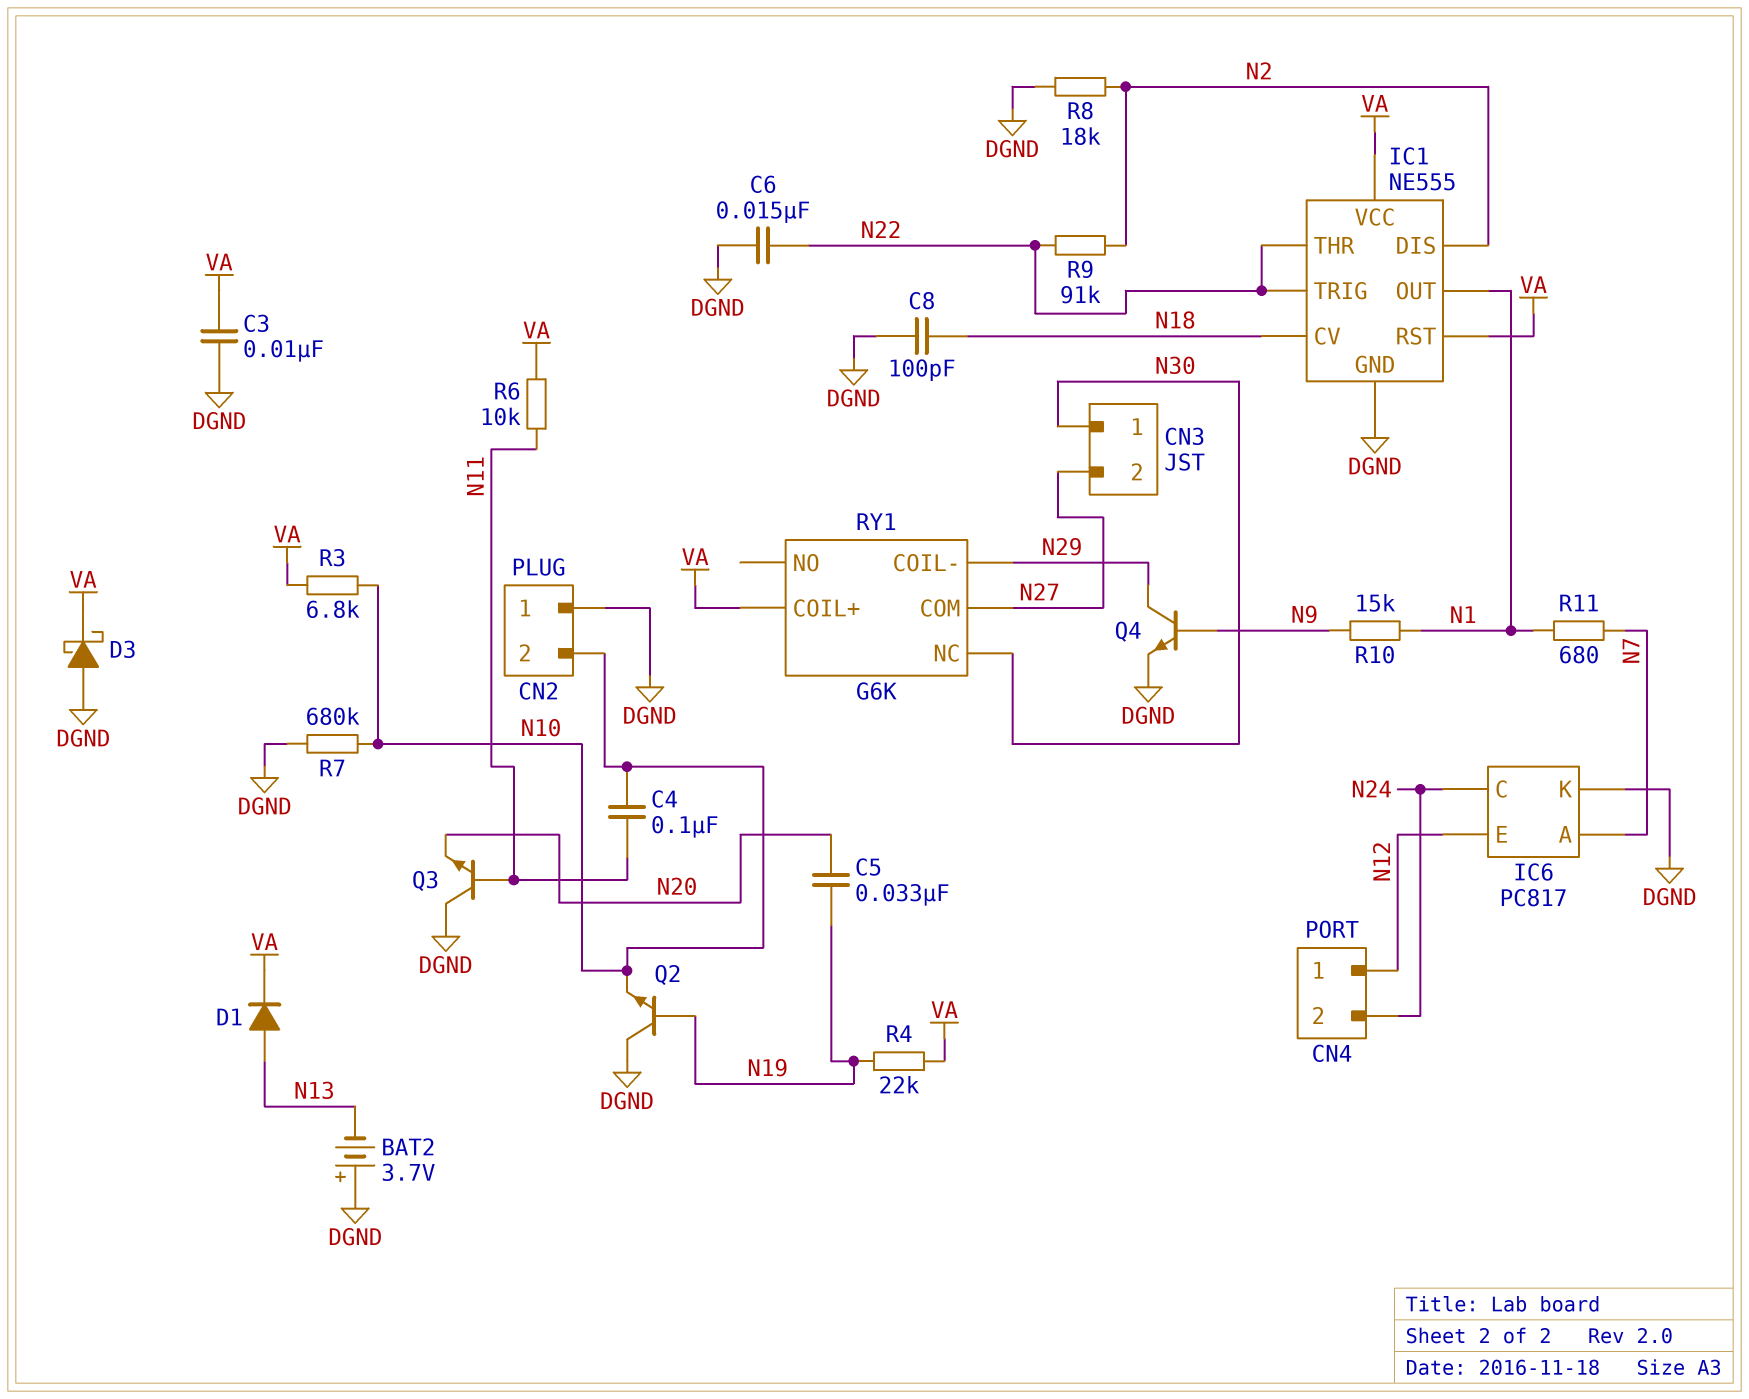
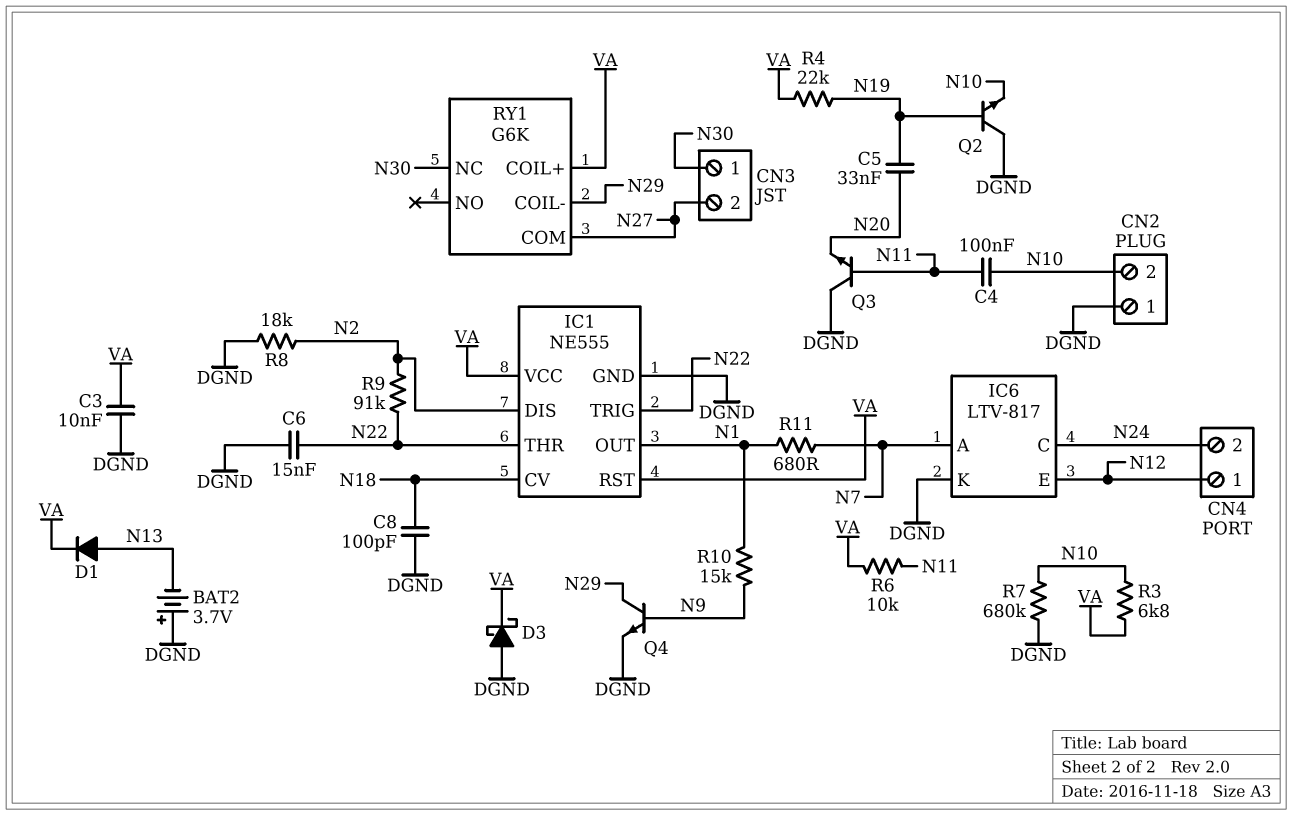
IC6: PC817 -> LTV-817

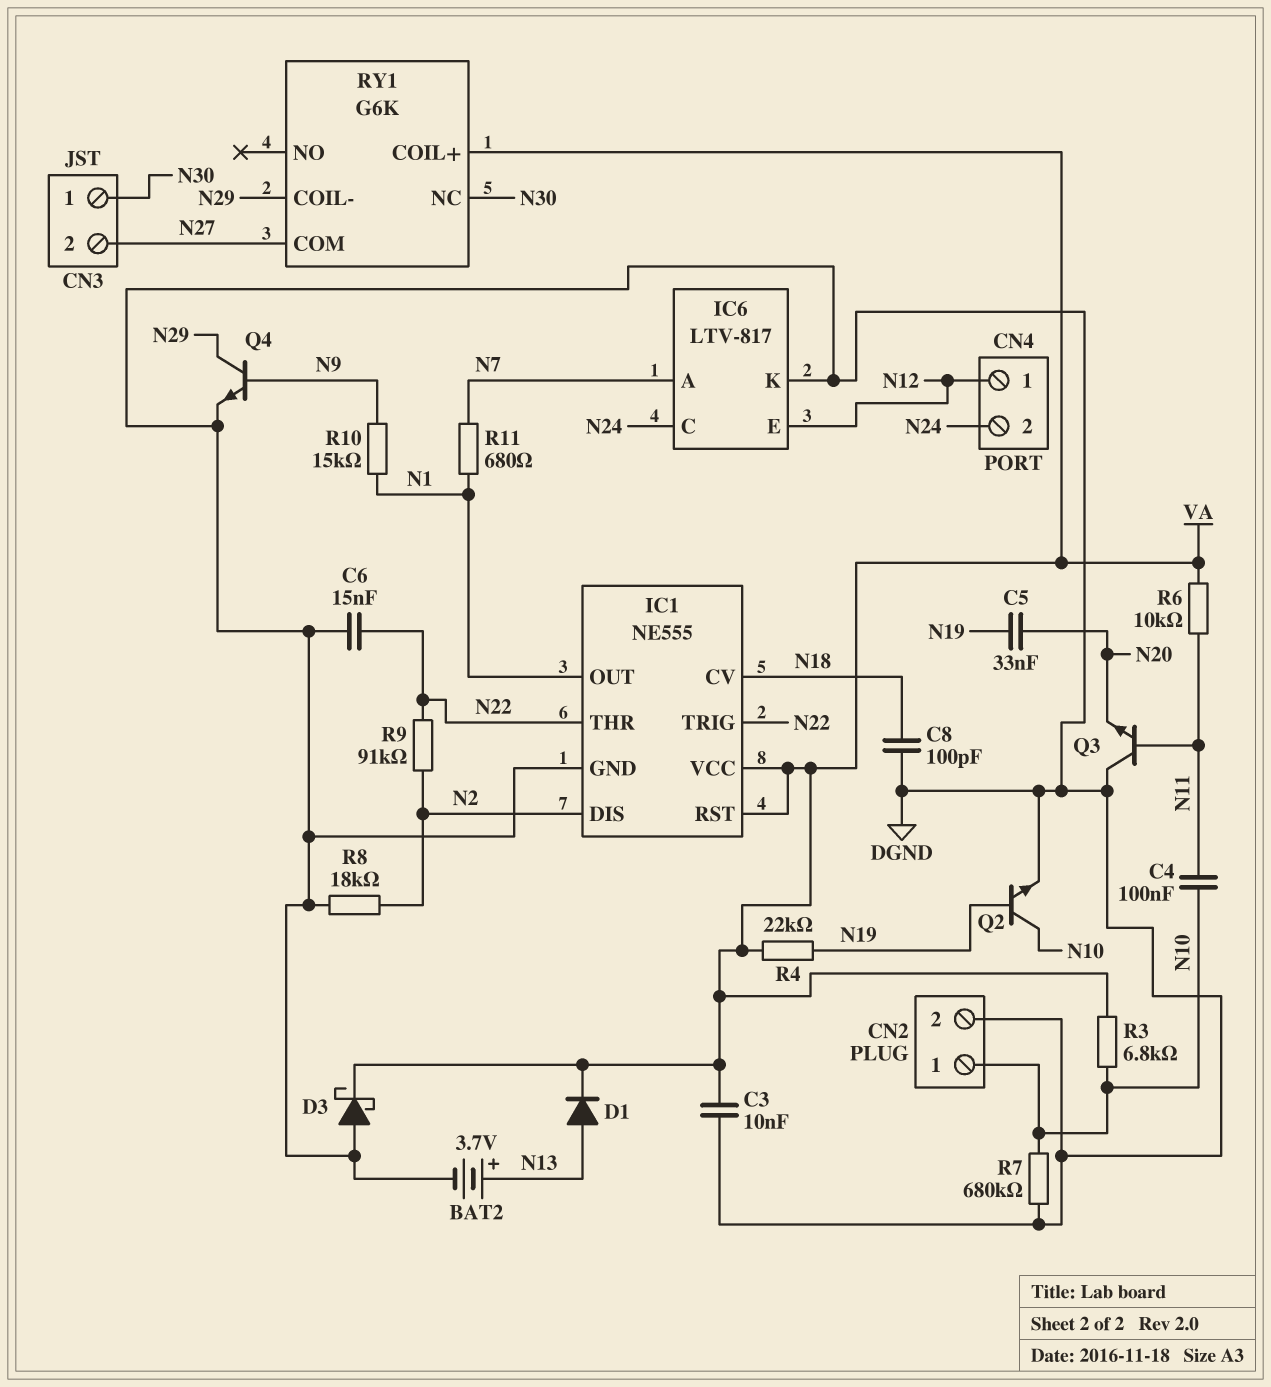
BAT2: 3.7V (plus DGND, minus N13) -> 3.7V (plus N13, minus DGND)
CN2 pin 1: DGND -> N10
CN2 pin 2: N10 -> DGND
Q2: NPN (B N19, C DGND, E N10) -> NPN (B N19, C N10, E DGND)

